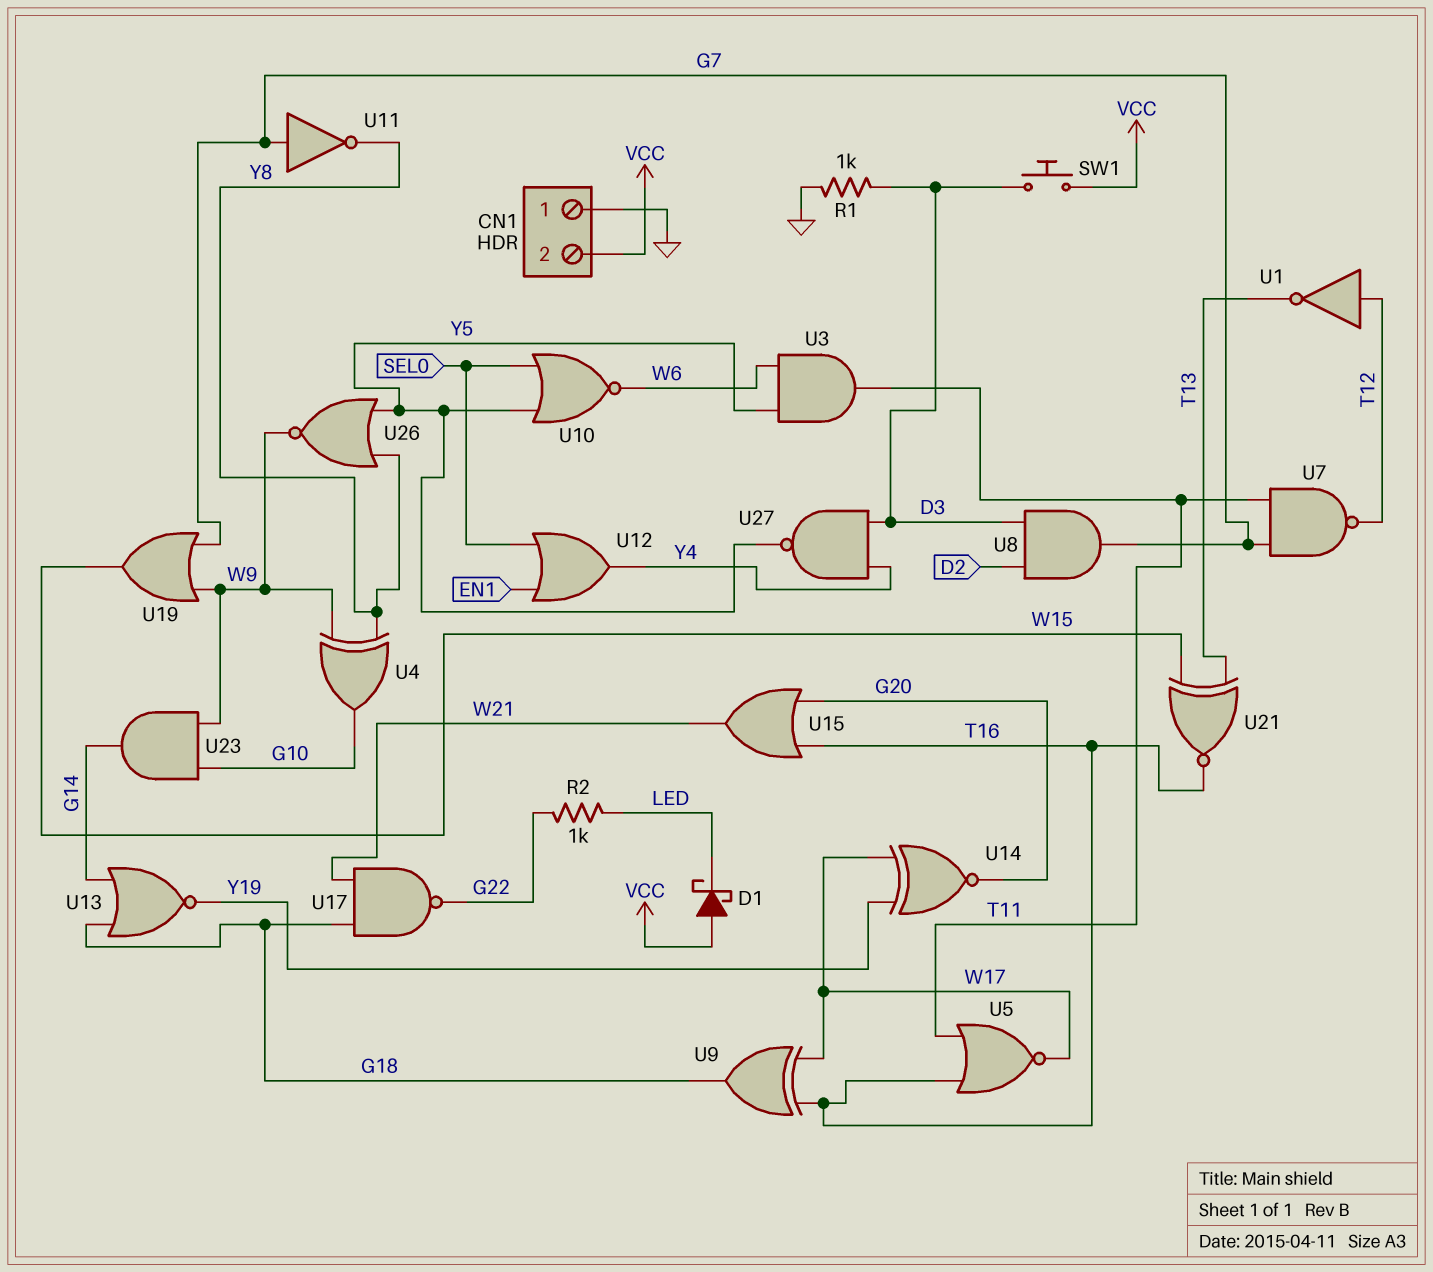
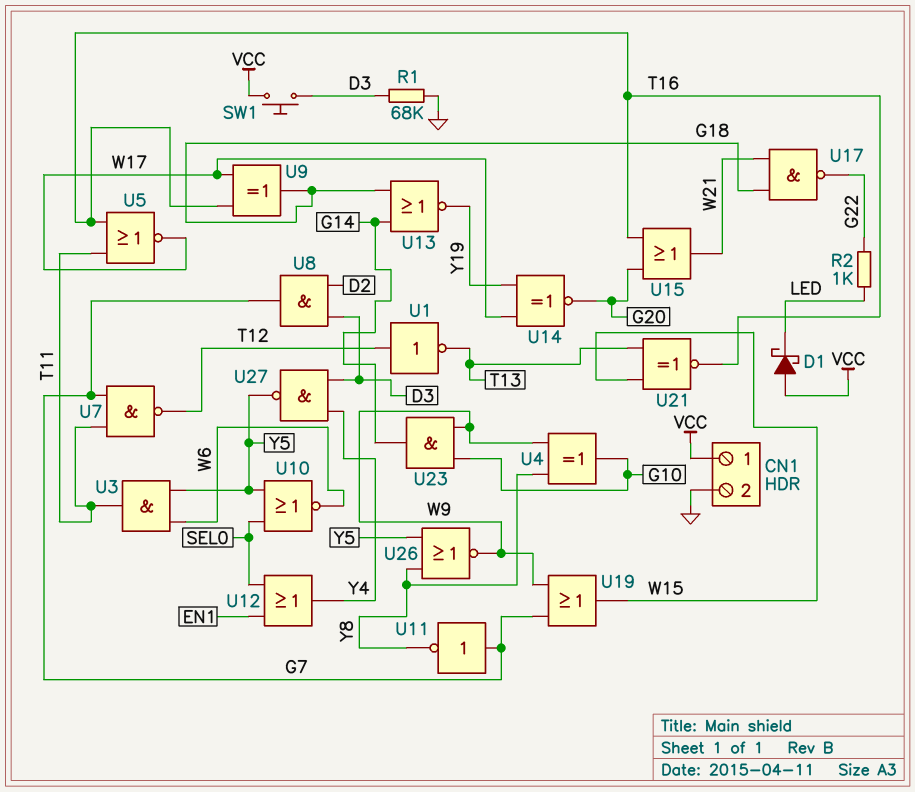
CN1 pin 1: GND -> VCC
CN1 pin 2: VCC -> GND
R1: 1k (D3, GND) -> 68k (D3, GND)

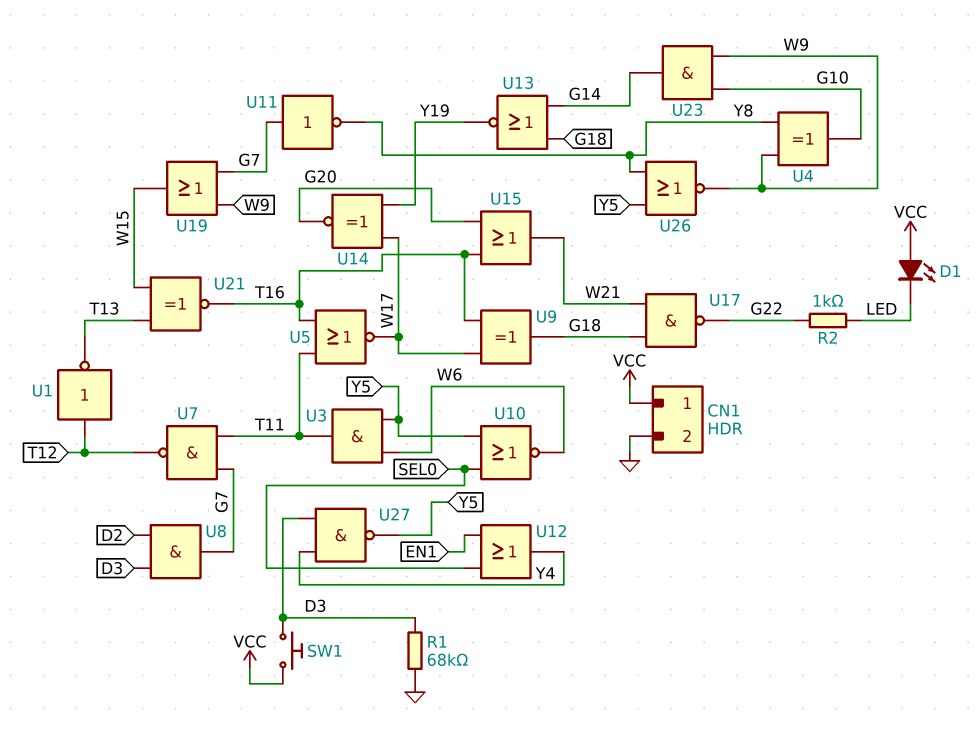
D1: schottky (A VCC, K LED) -> LED (A VCC, K LED)

